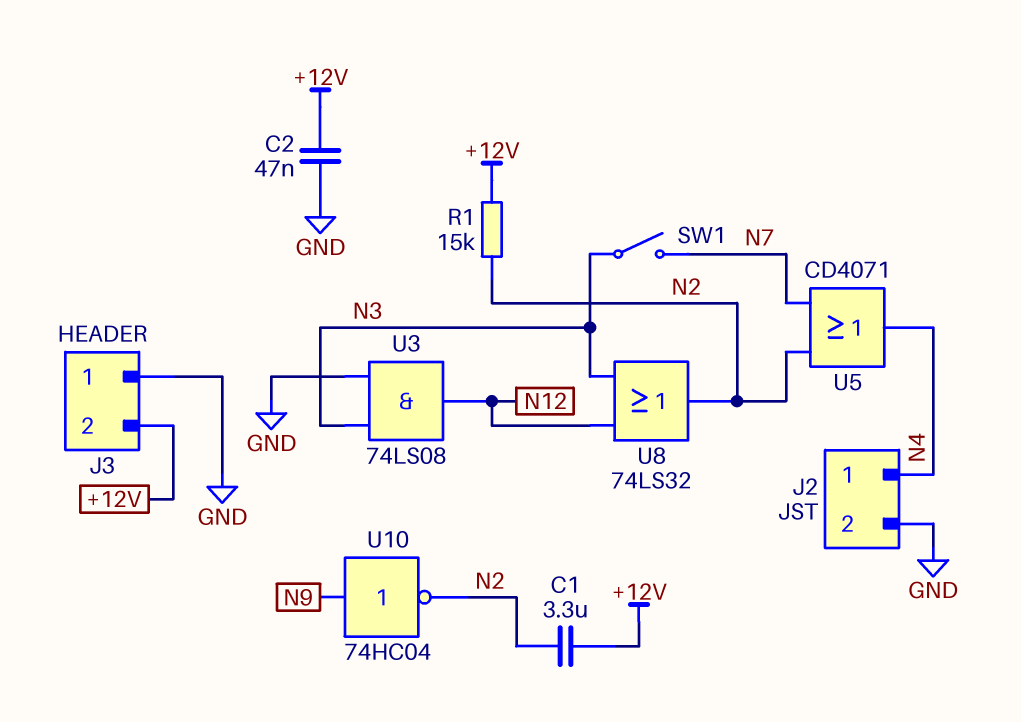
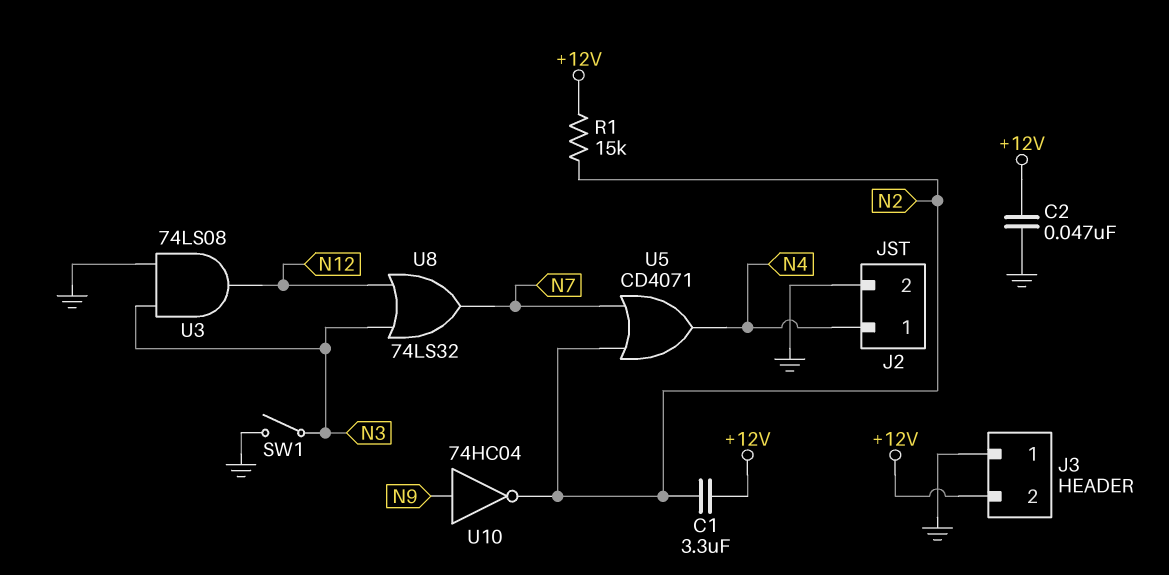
SW1: switch (N3, N7) -> switch (GND, N3)
U8: OR 74LS32 (in N3, in N12, out N2) -> OR 74LS32 (in N3, in N12, out N7)

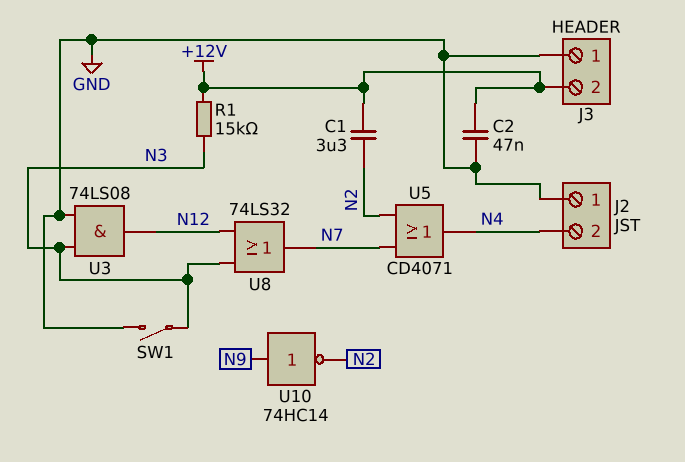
J2 pin 1: N4 -> GND
J2 pin 2: GND -> N4
R1: 15k (+12V, N2) -> 15k (+12V, N3)
U10: NOT 74HC04 (in N9, out N2) -> NOT 74HC14 (in N9, out N2)

